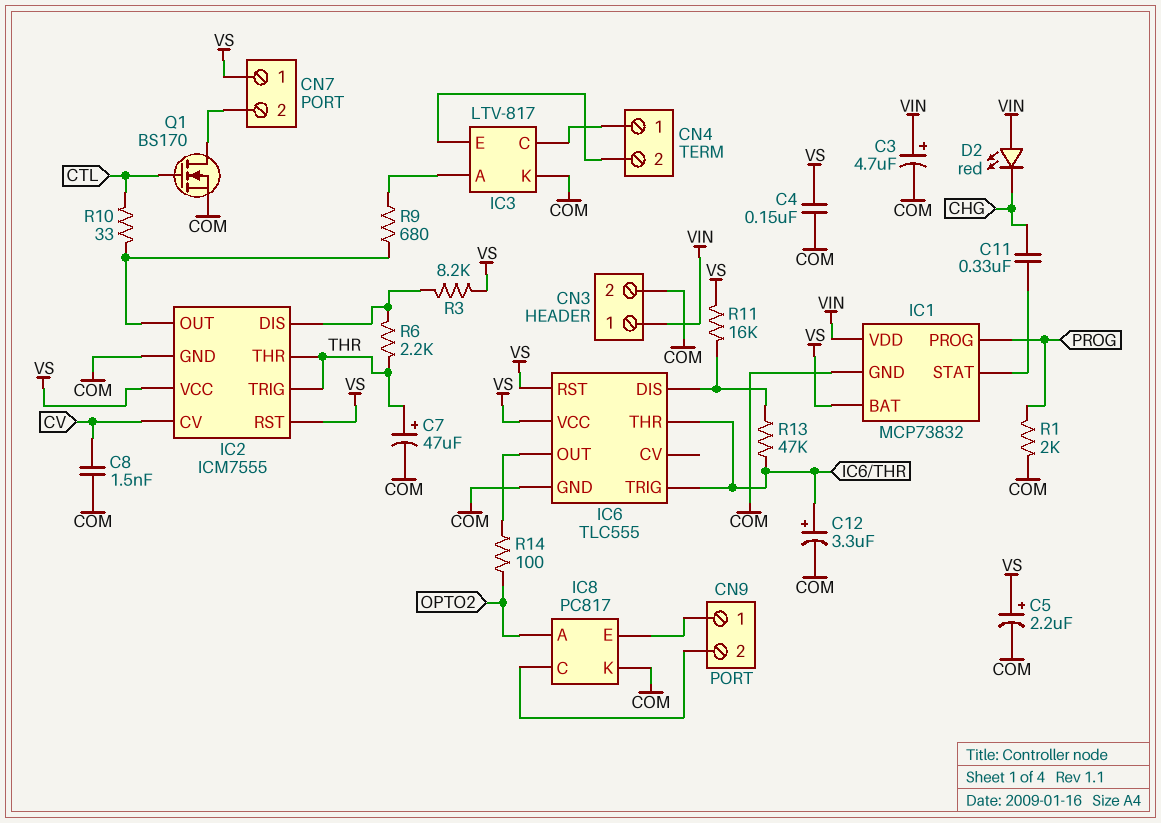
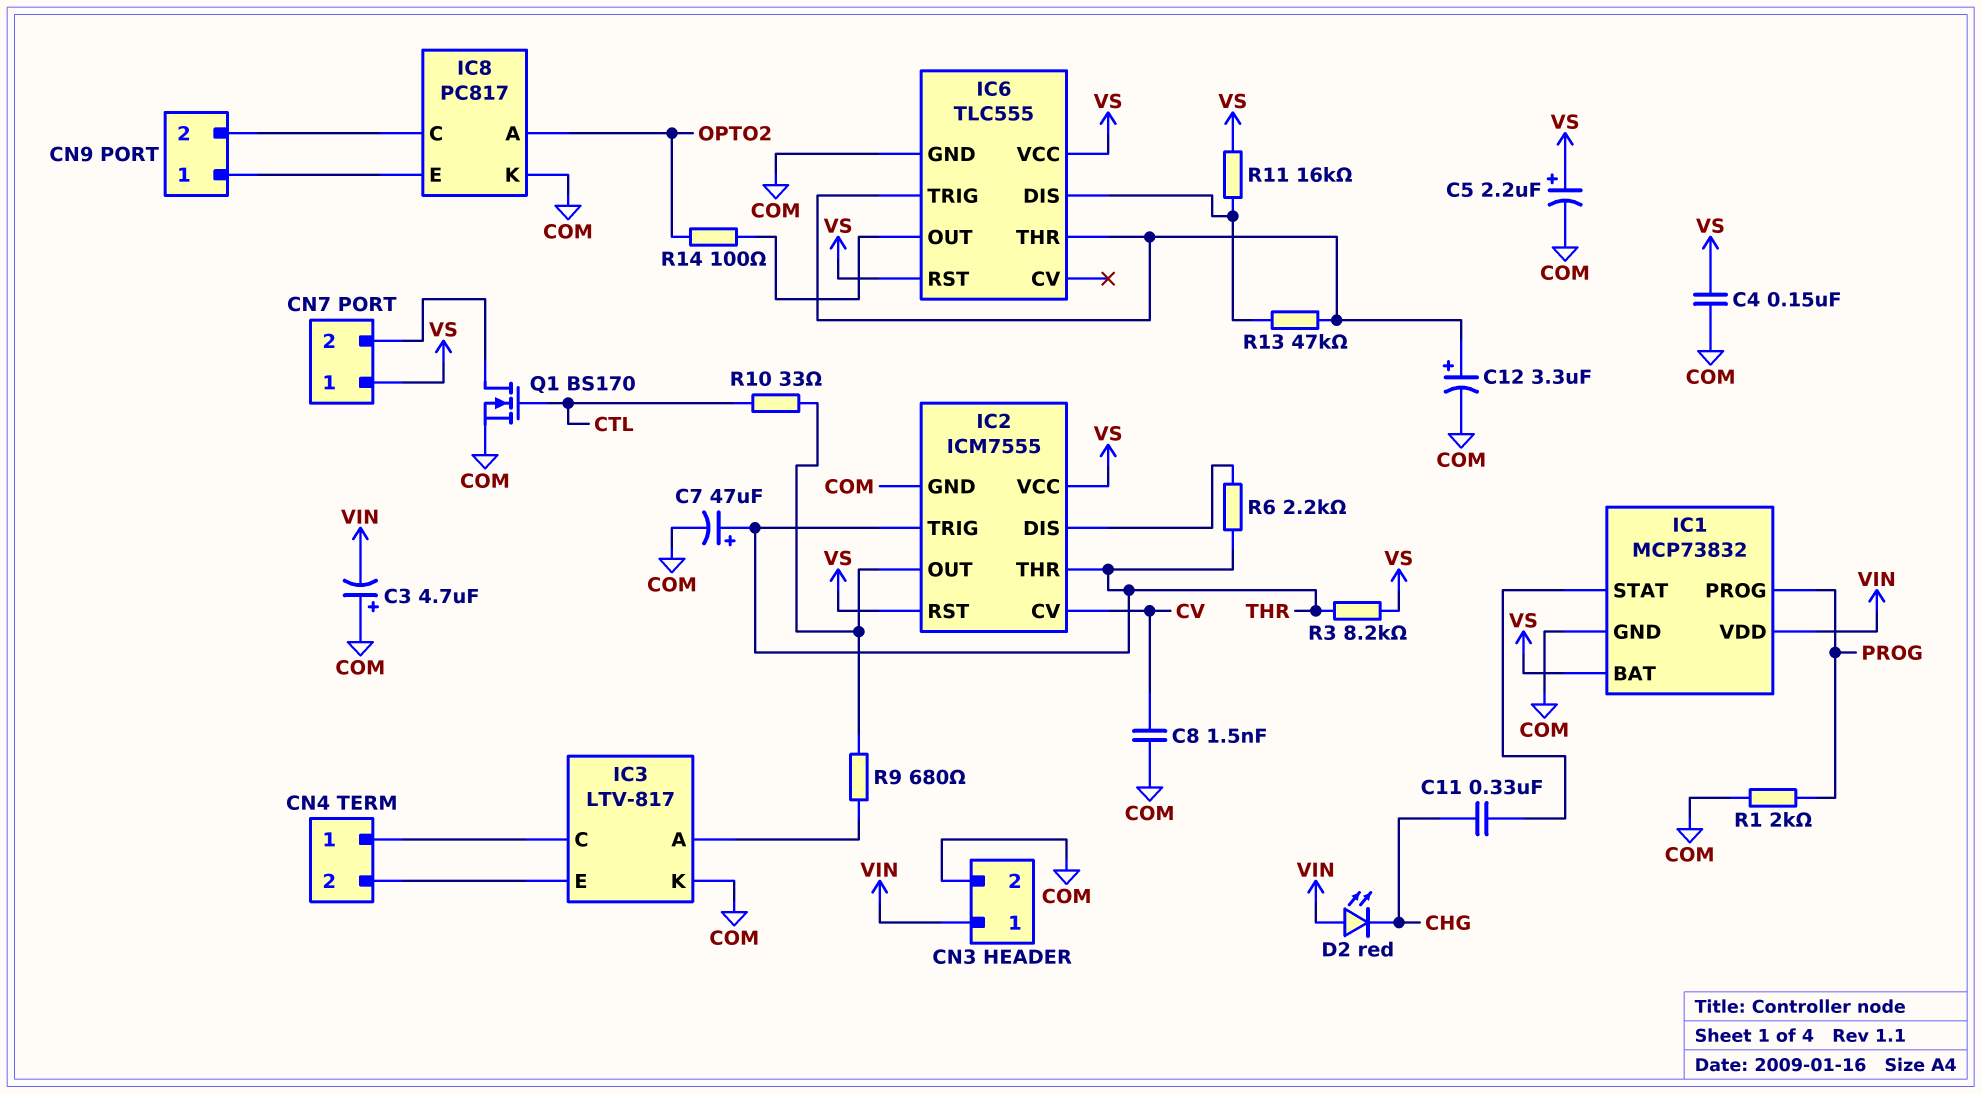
C3: 4.7uF (plus VIN, minus COM) -> 4.7uF (plus COM, minus VIN)
R3: 8.2k (IC2/DIS, VS) -> 8.2k (THR, VS)

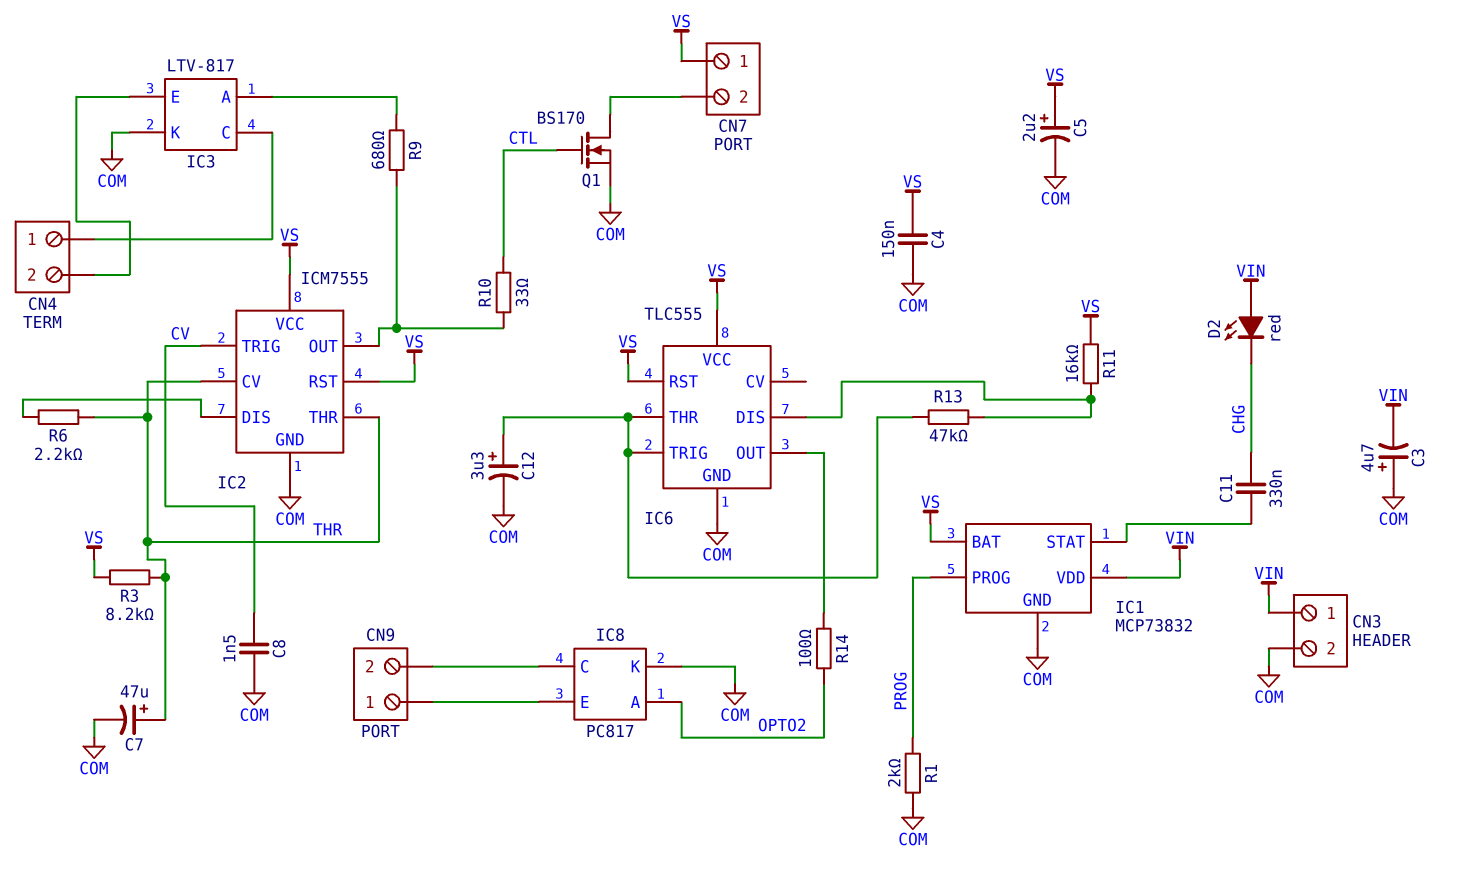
IC2 pin CV: CV -> THR
IC2 pin TRIG: THR -> CV

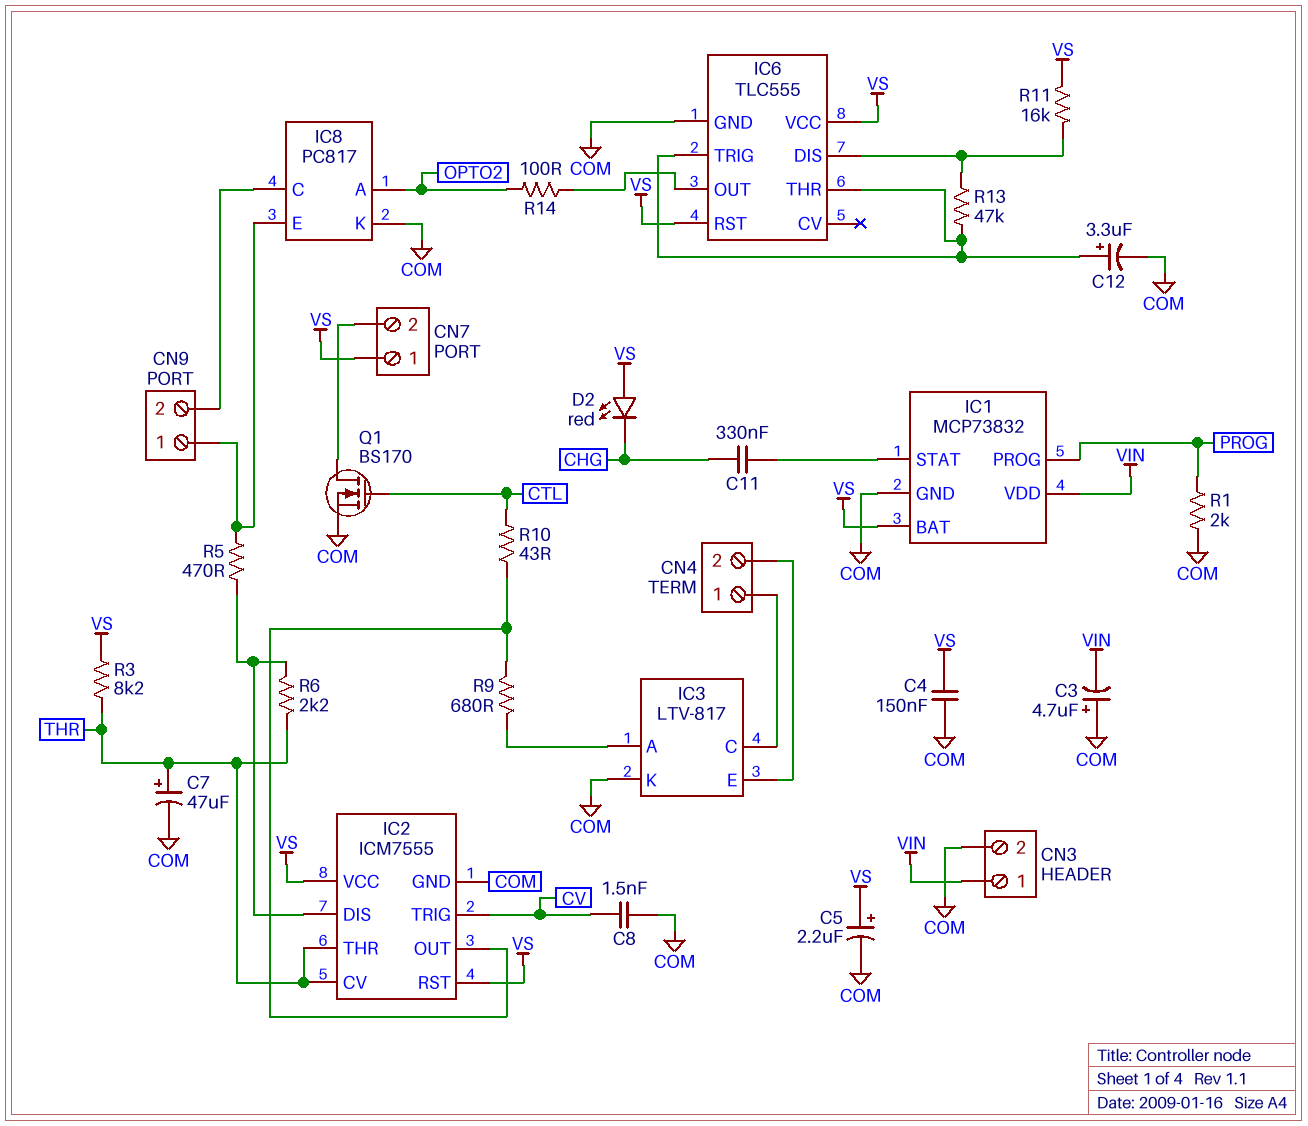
D2: LED red (A VIN, K CHG) -> LED red (A VS, K CHG)
R5: none -> 470 (CN9/1, IC2/DIS)
R10: 33 (CTL, IC2/OUT) -> 43 (CTL, IC2/OUT)

